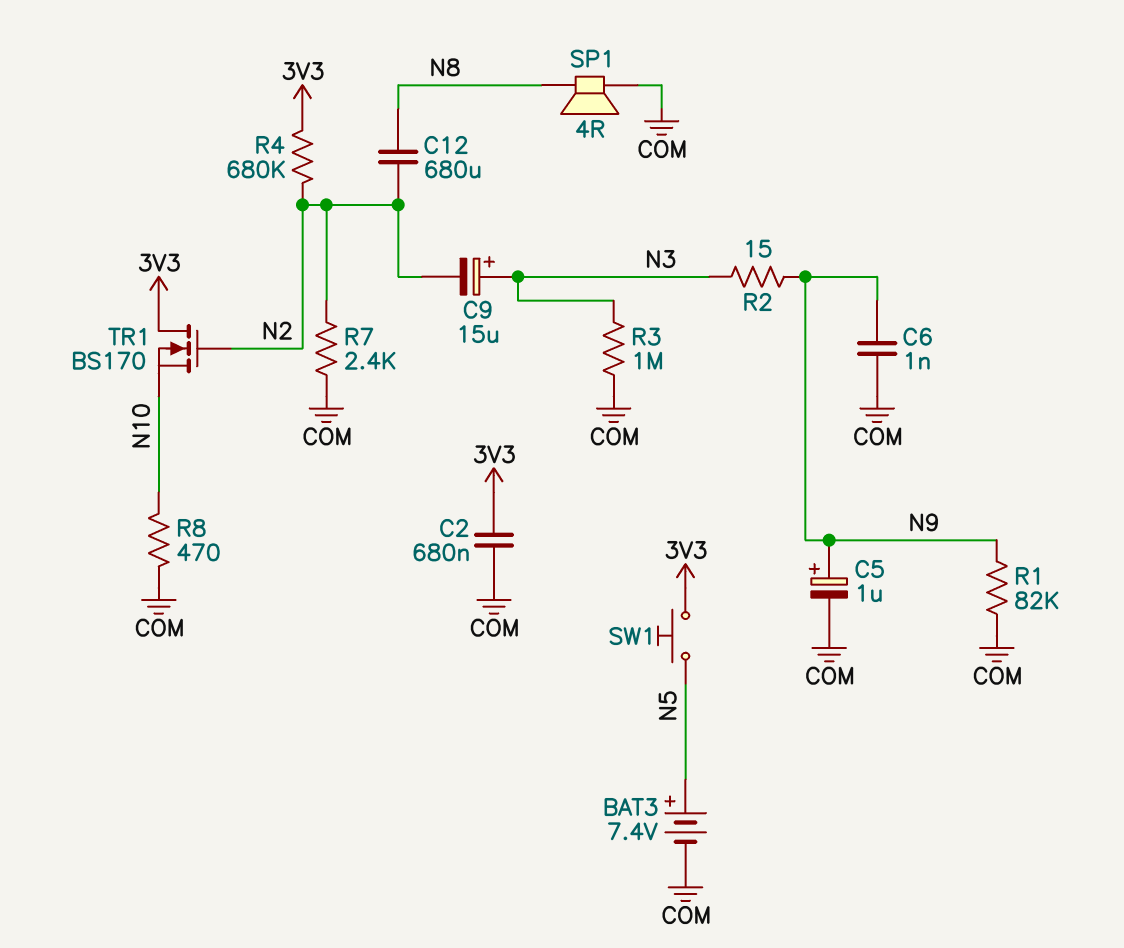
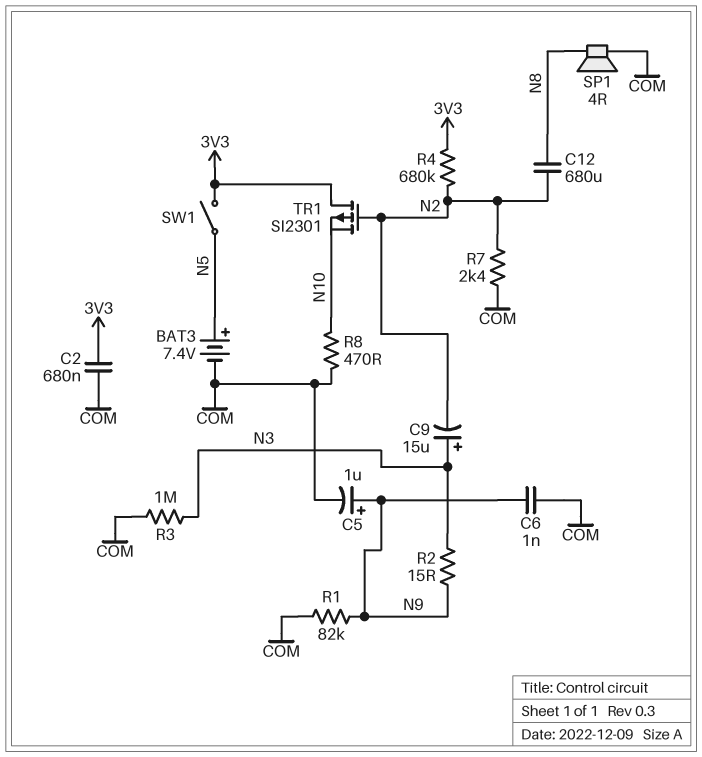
SW1: button (3V3, N5) -> switch (3V3, N5)
TR1: NMOS BS170 (G N2, D 3V3, S N10) -> PMOS SI2301 (G N2, D 3V3, S N10)

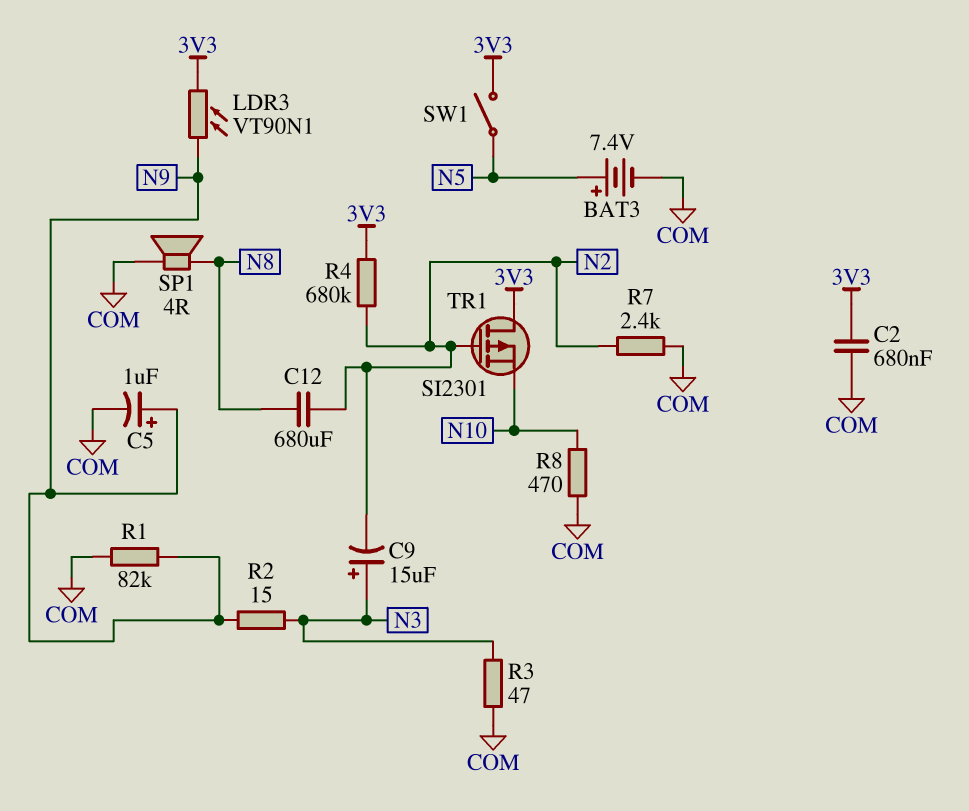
C6: 1nF (COM, N9) -> none
LDR3: none -> VT90N1 (3V3, N9)
R3: 1M (COM, N3) -> 47 (COM, N3)

